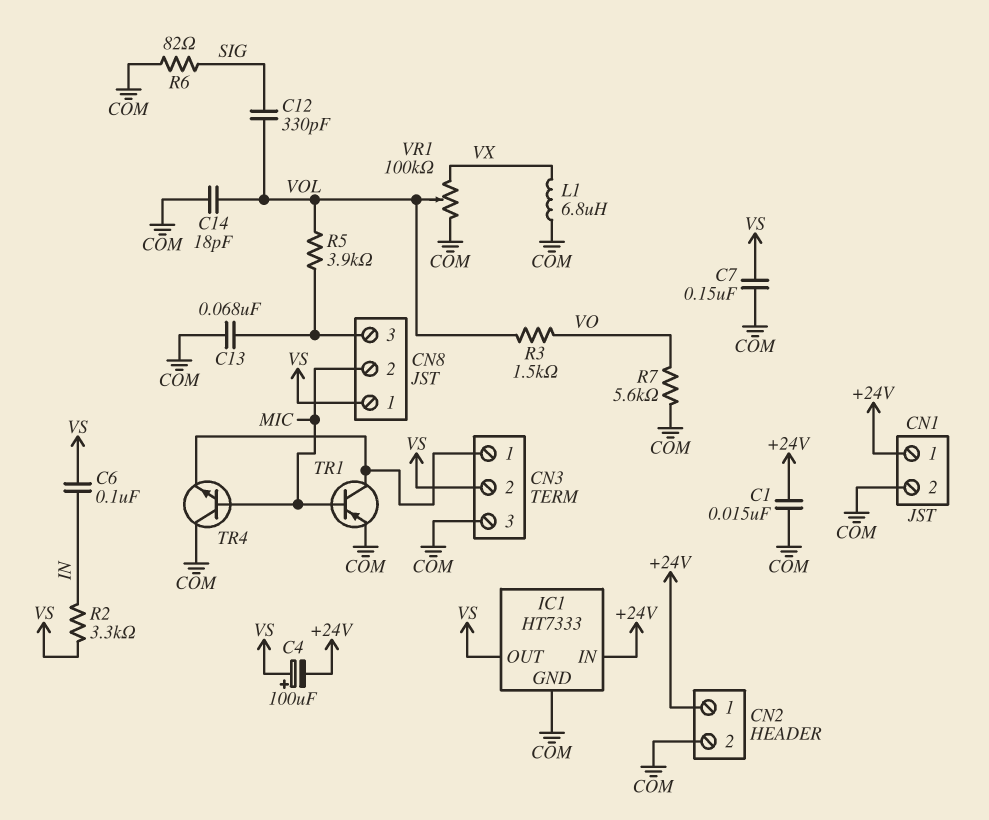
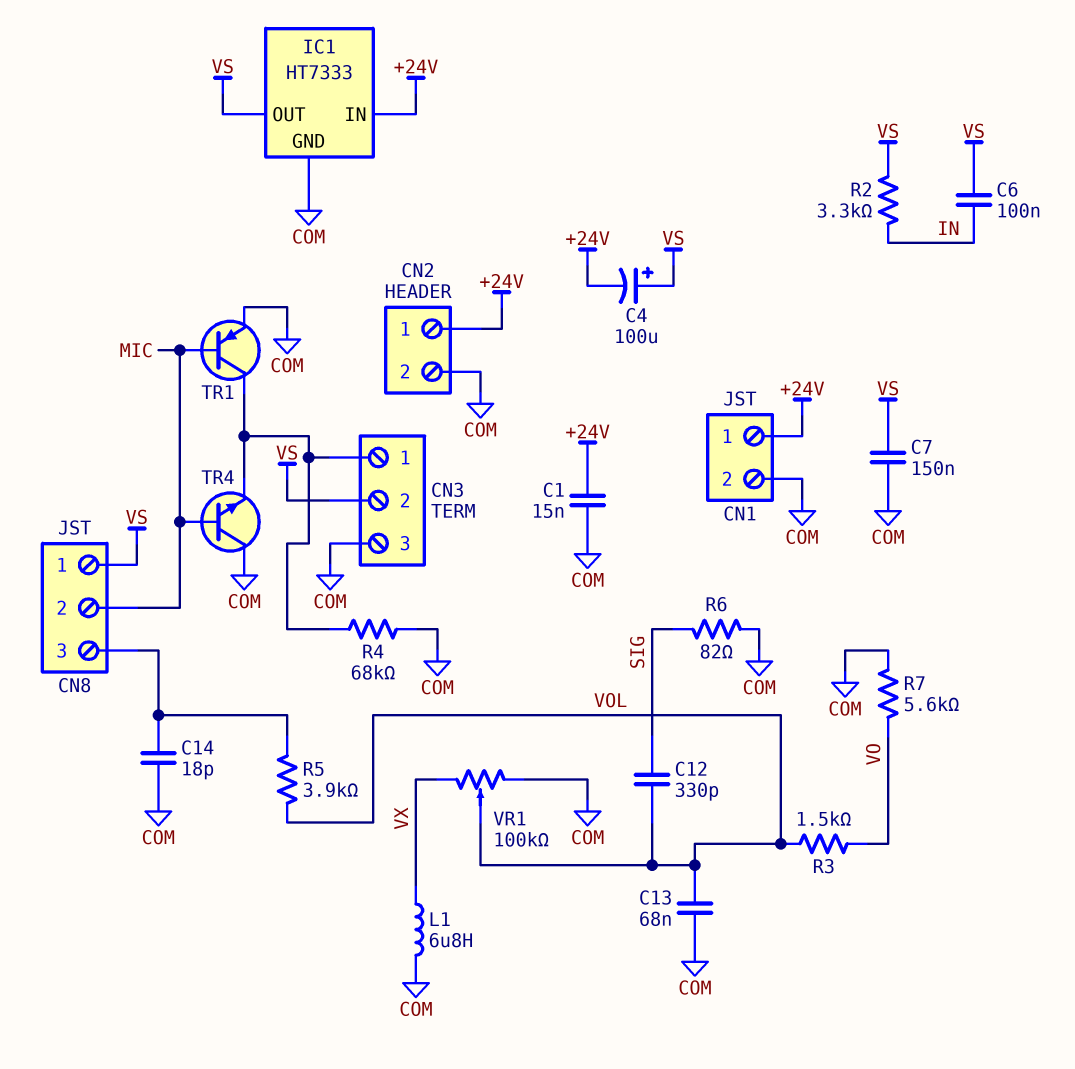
C13: 68nF (CN8/3, COM) -> 68nF (COM, VOL)
C14: 18pF (COM, VOL) -> 18pF (CN8/3, COM)
R4: none -> 68k (CN3/1, COM)

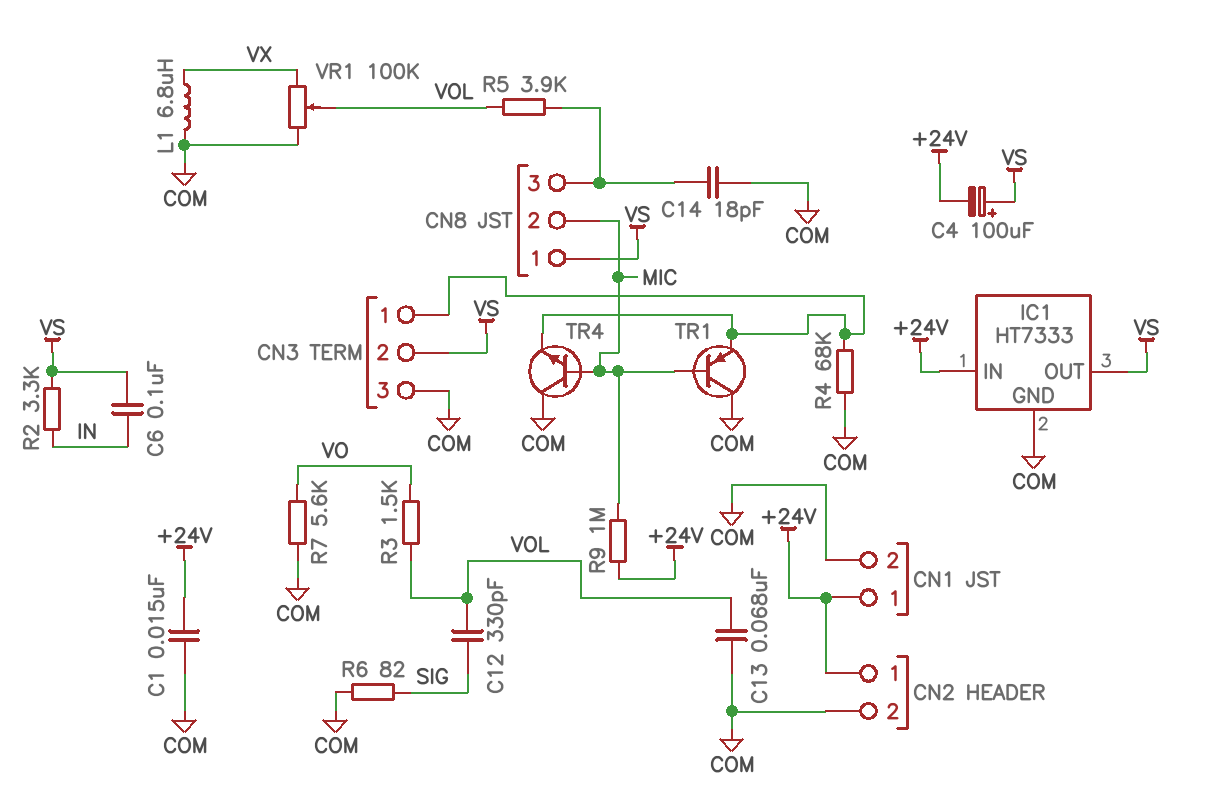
C7: 150nF (COM, VS) -> none
R9: none -> 1M (+24V, MIC)
TR1: PNP (B MIC, C CN3/1, E COM) -> PNP (B MIC, C COM, E CN3/1)

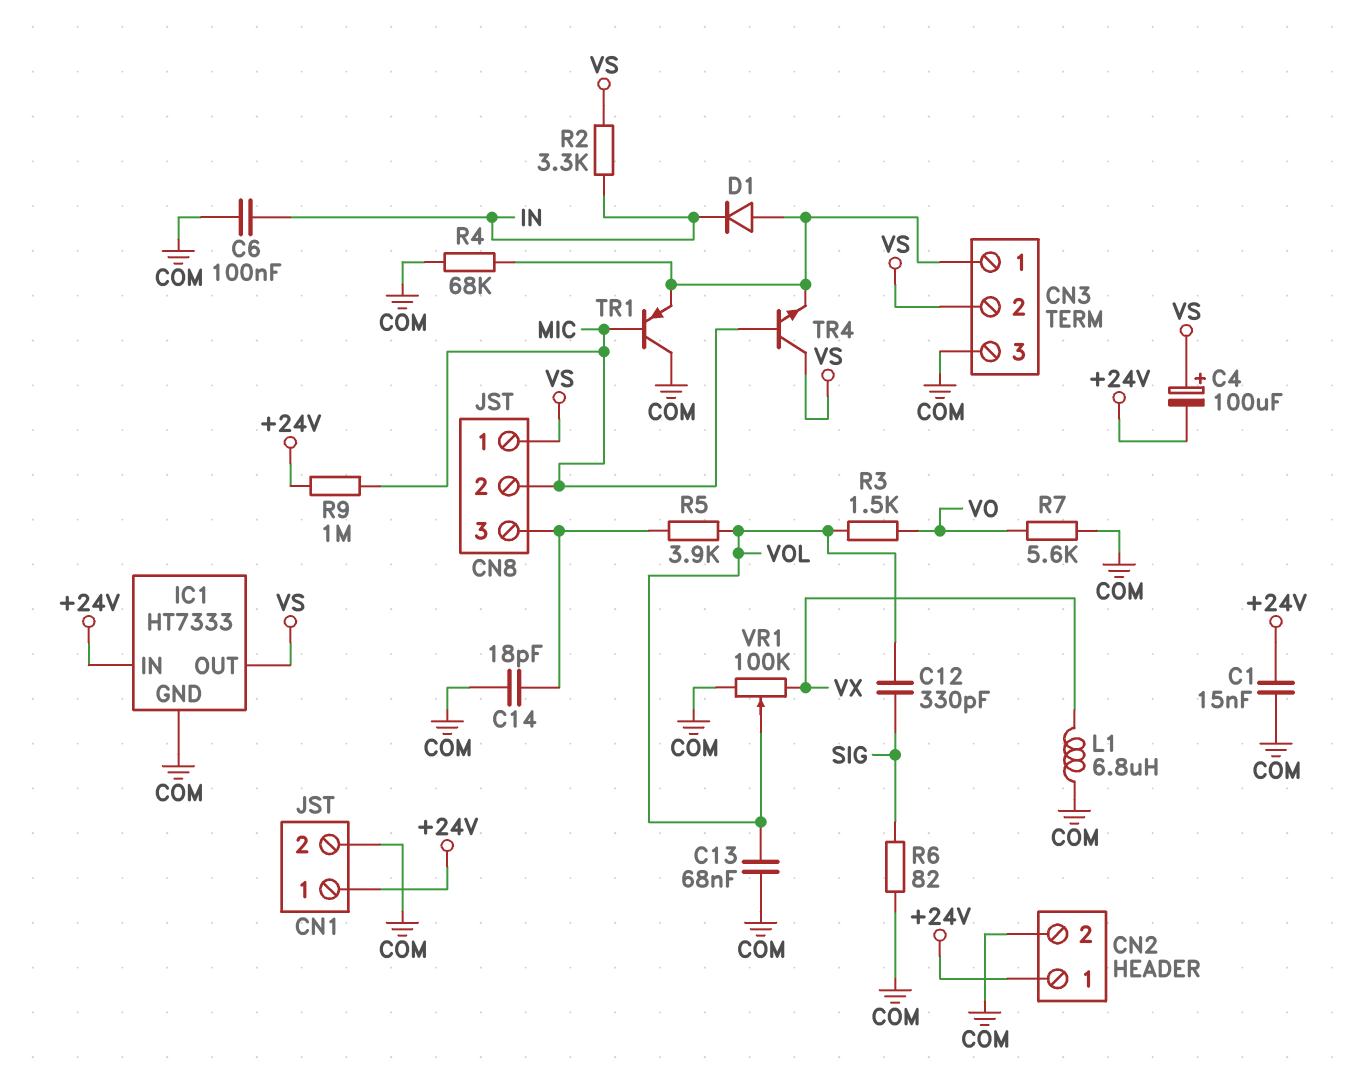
C6: 100nF (IN, VS) -> 100nF (COM, IN)
D1: none -> diode (A CN3/1, K IN)
TR4: NPN (B MIC, C COM, E CN3/1) -> NPN (B MIC, C VS, E CN3/1)

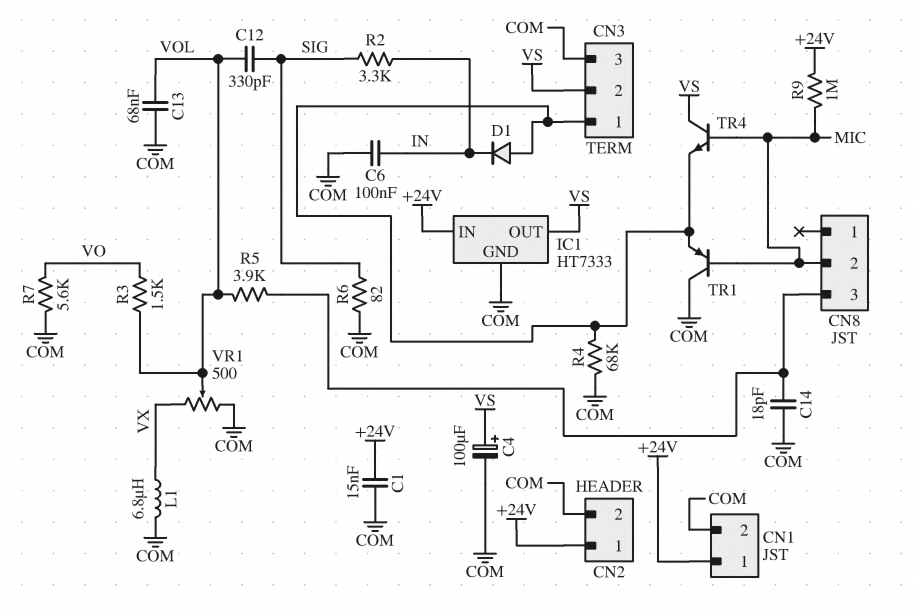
C4: 100uF (plus VS, minus +24V) -> 100uF (plus VS, minus COM)
CN8 pin 1: VS -> none
R2: 3.3k (IN, VS) -> 3.3k (IN, SIG)
VR1: 100k (COM, VX, wiper VOL) -> 500 (COM, VX, wiper VOL)

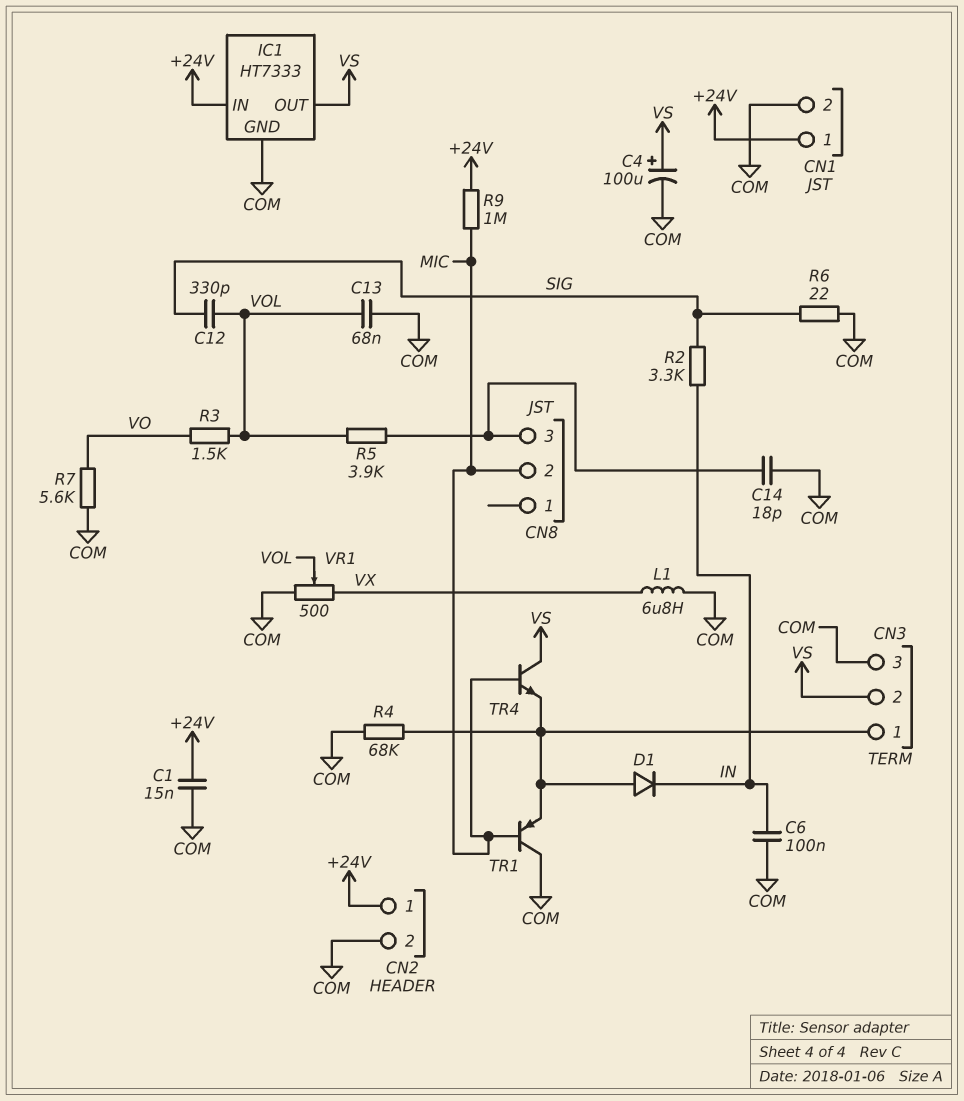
R6: 82 (COM, SIG) -> 22 (COM, SIG)

